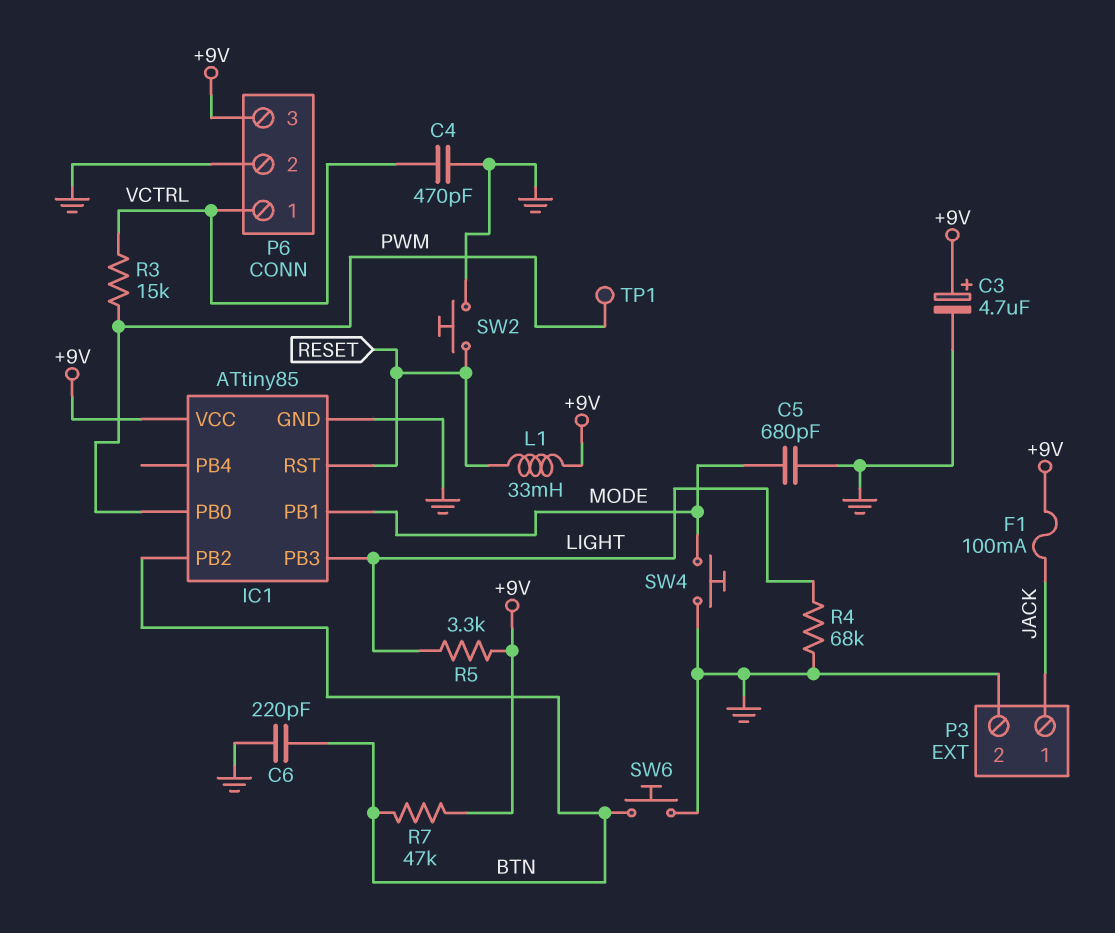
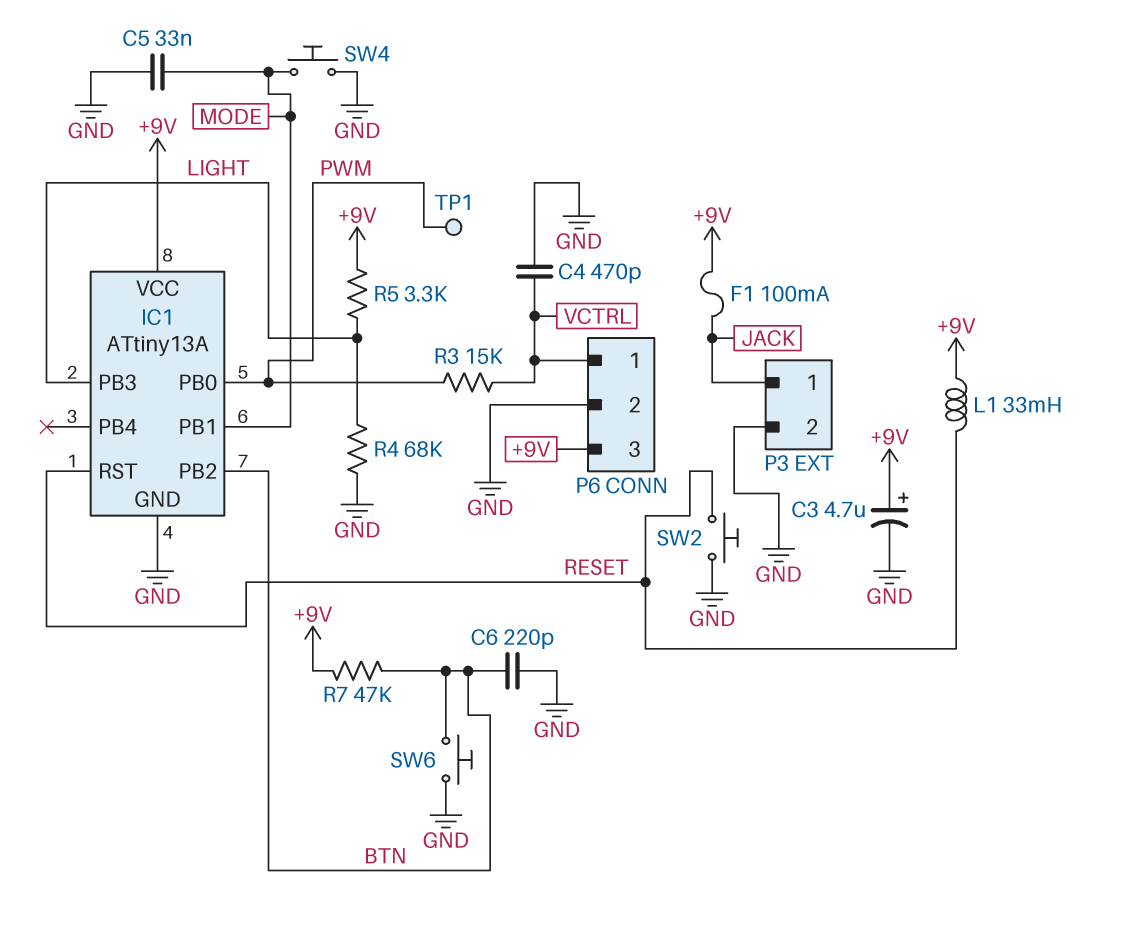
C5: 680pF (GND, MODE) -> 33nF (GND, MODE)
IC1: ATtiny85 -> ATtiny13A

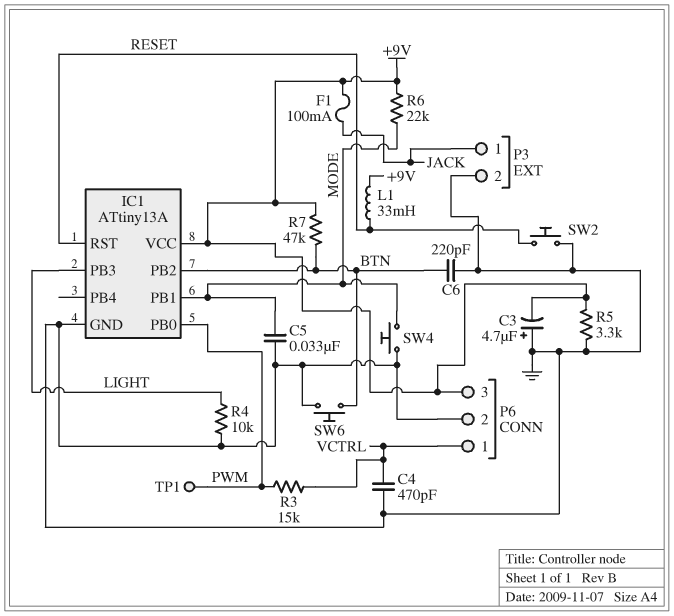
C3: 4.7uF (plus +9V, minus GND) -> 4.7uF (plus GND, minus +9V)
R4: 68k (GND, LIGHT) -> 10k (GND, LIGHT)
R5: 3.3k (+9V, LIGHT) -> 3.3k (+9V, GND)
R6: none -> 22k (+9V, MODE)

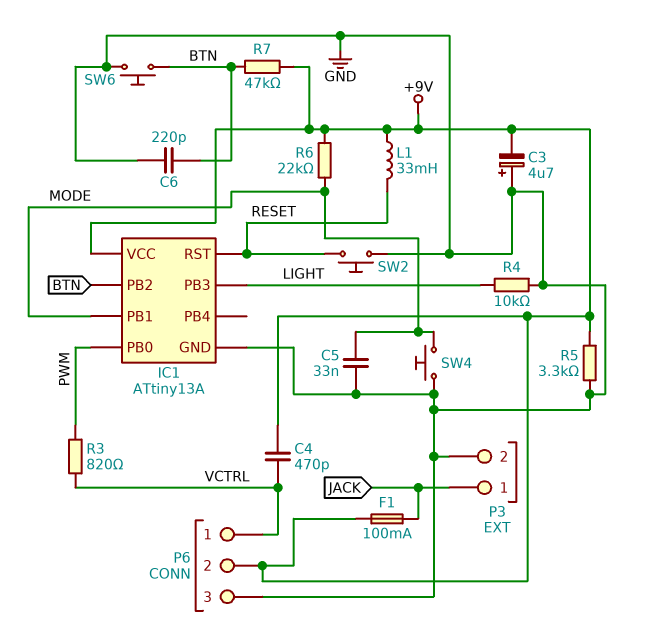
C4: 470pF (GND, VCTRL) -> 470pF (+9V, VCTRL)
P6 pin 2: GND -> +9V
P6 pin 3: +9V -> GND
R3: 15k (PWM, VCTRL) -> 820 (PWM, VCTRL)
TP1: test point (PWM) -> none

